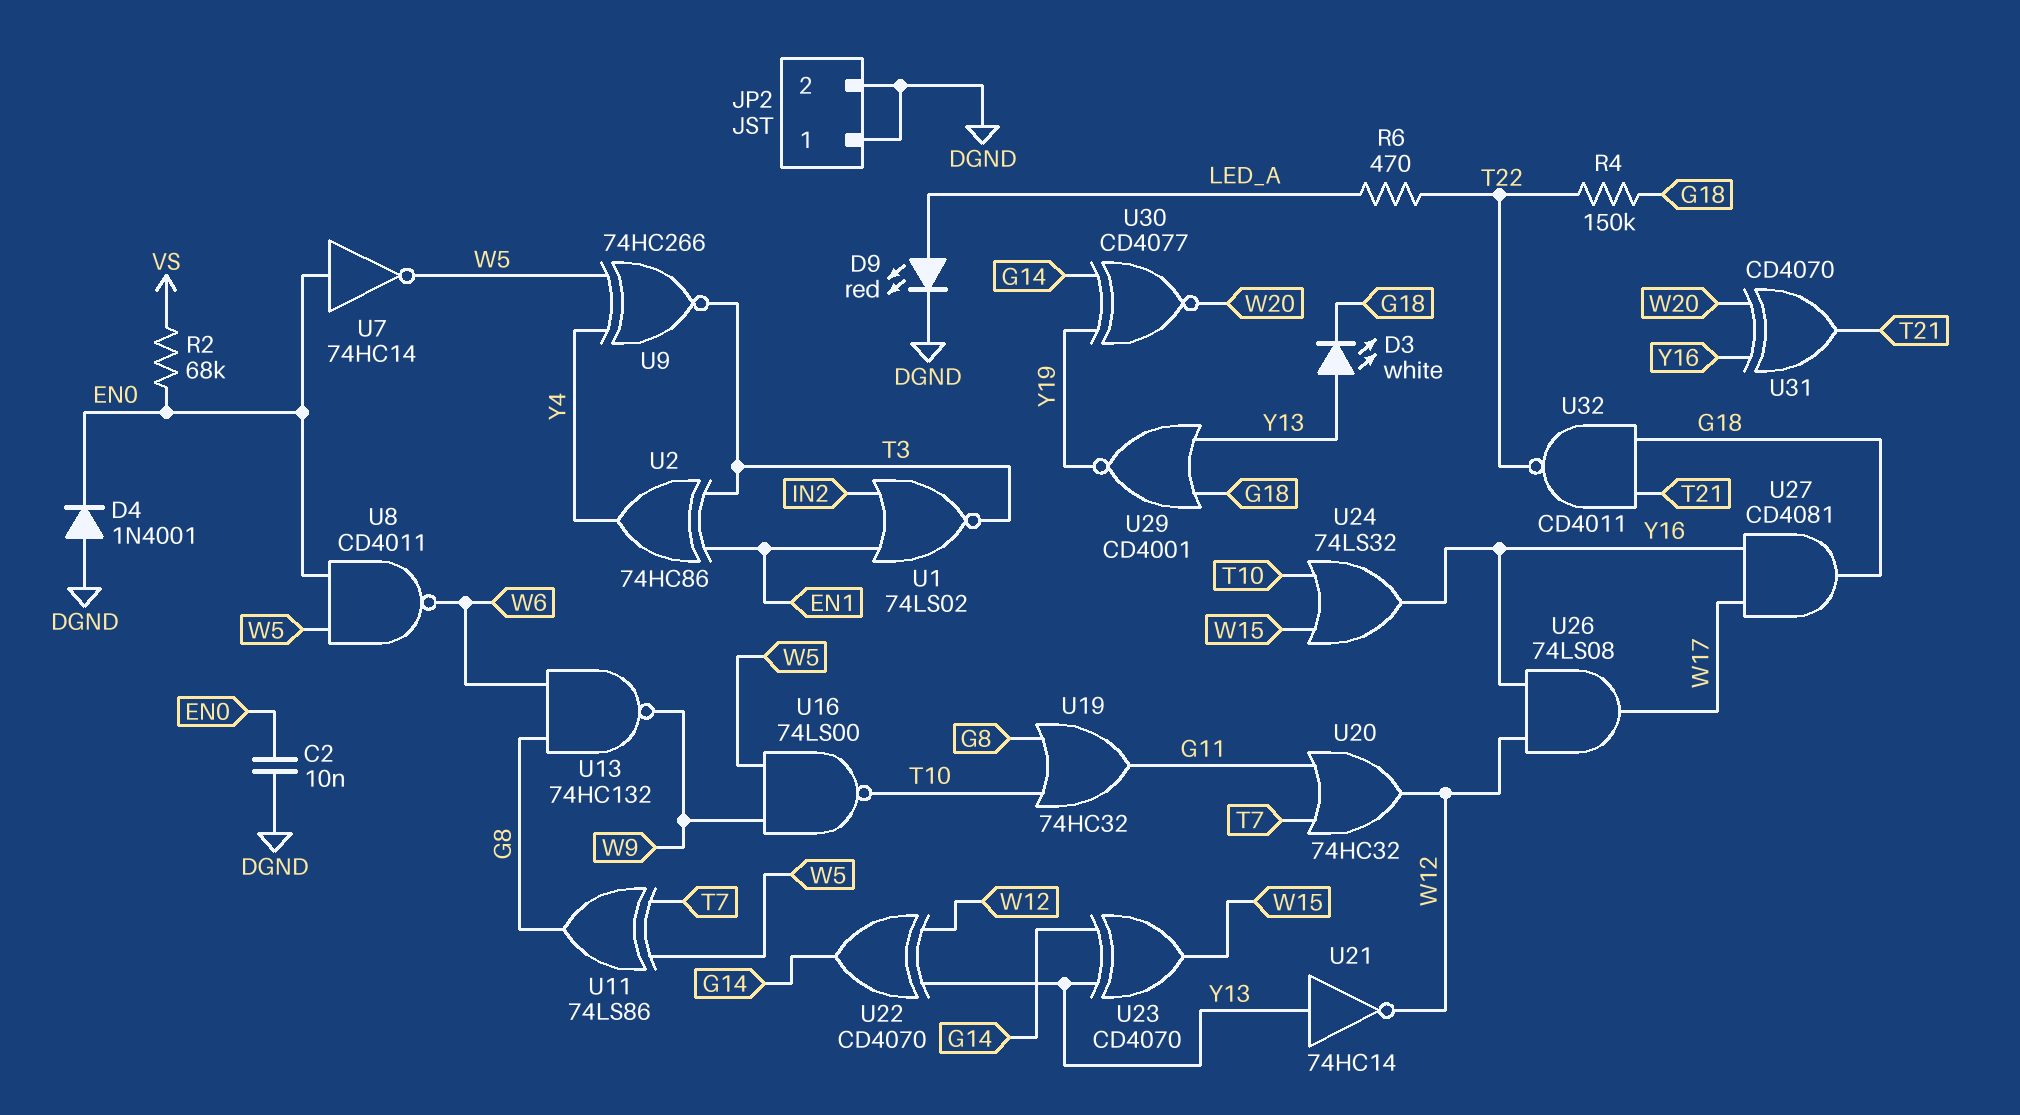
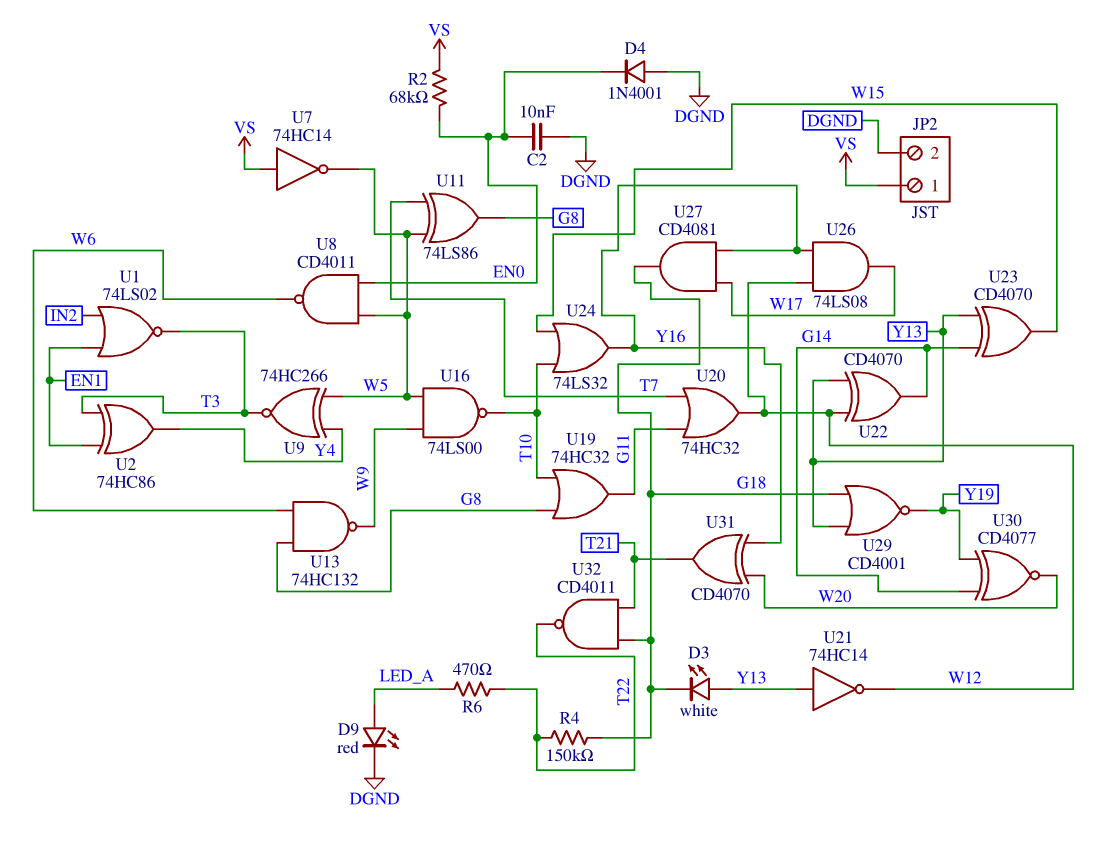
JP2 pin 1: DGND -> VS
U7: NOT 74HC14 (in EN0, out W5) -> NOT 74HC14 (in VS, out W5)

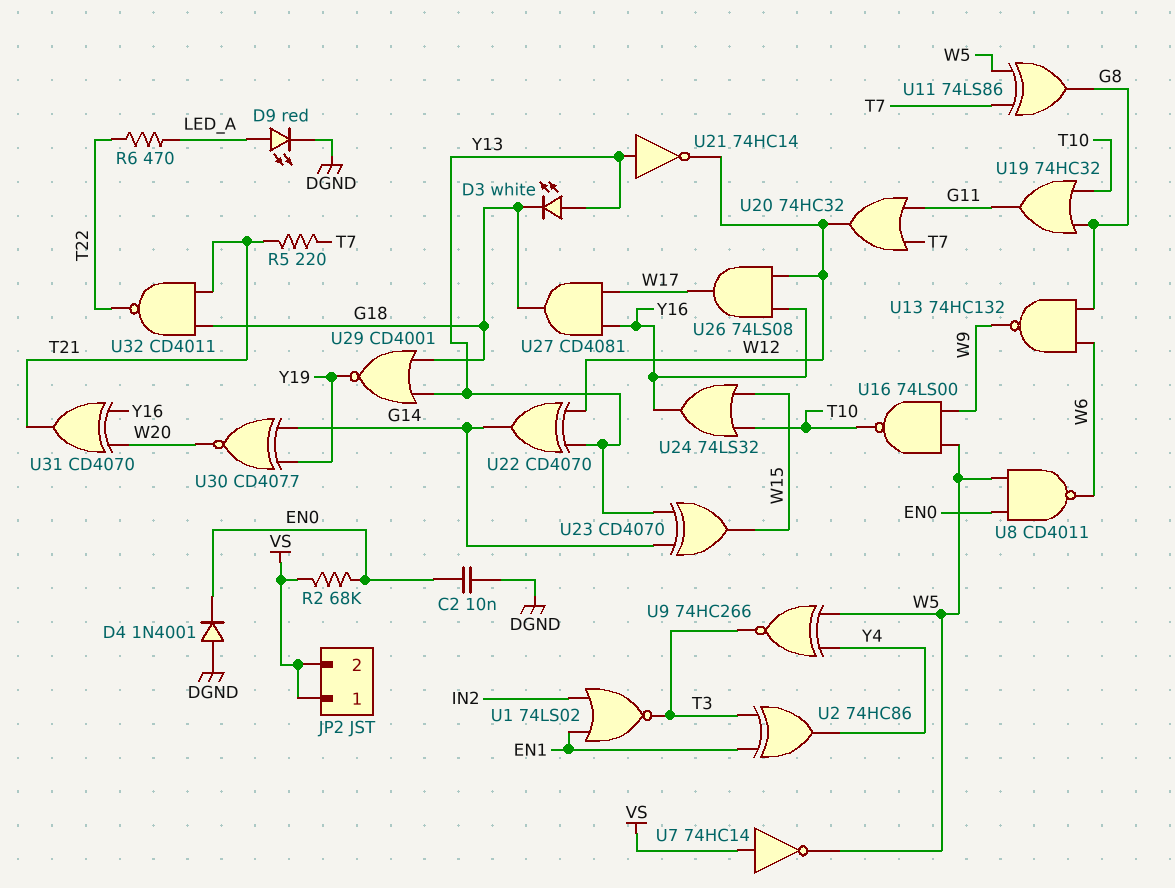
JP2 pin 2: DGND -> VS
R4: 150k (G18, T22) -> none
R5: none -> 220 (T7, T21)

